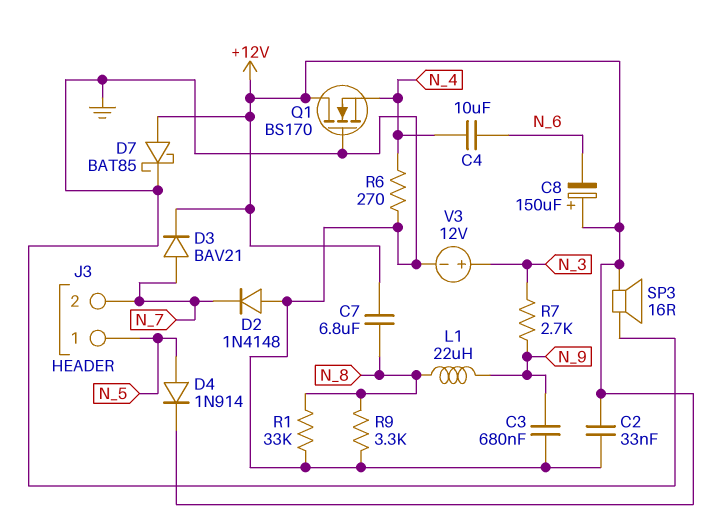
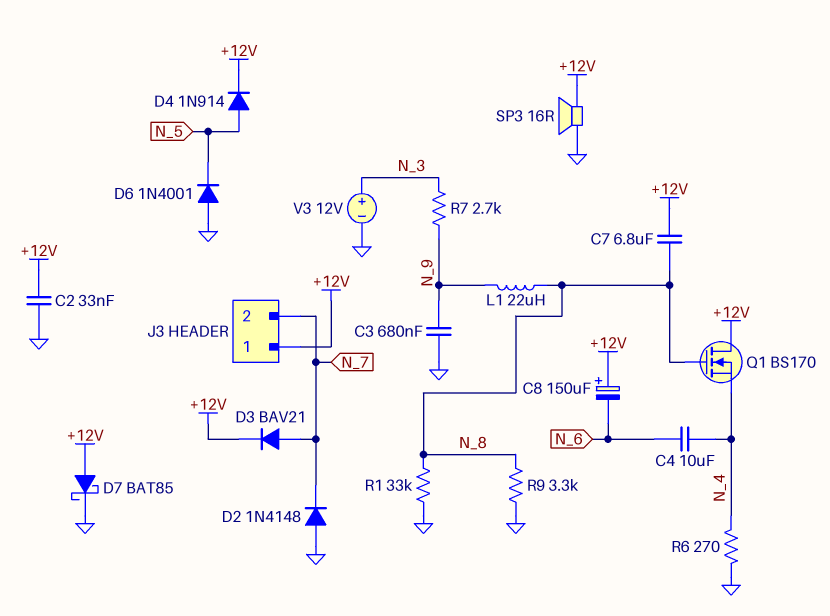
D6: none -> diode 1N4001 (A GND, K N_5)
J3 pin 1: N_5 -> +12V
Q1: NMOS BS170 (G GND, D +12V, S N_4) -> NMOS BS170 (G N_8, D +12V, S N_4)

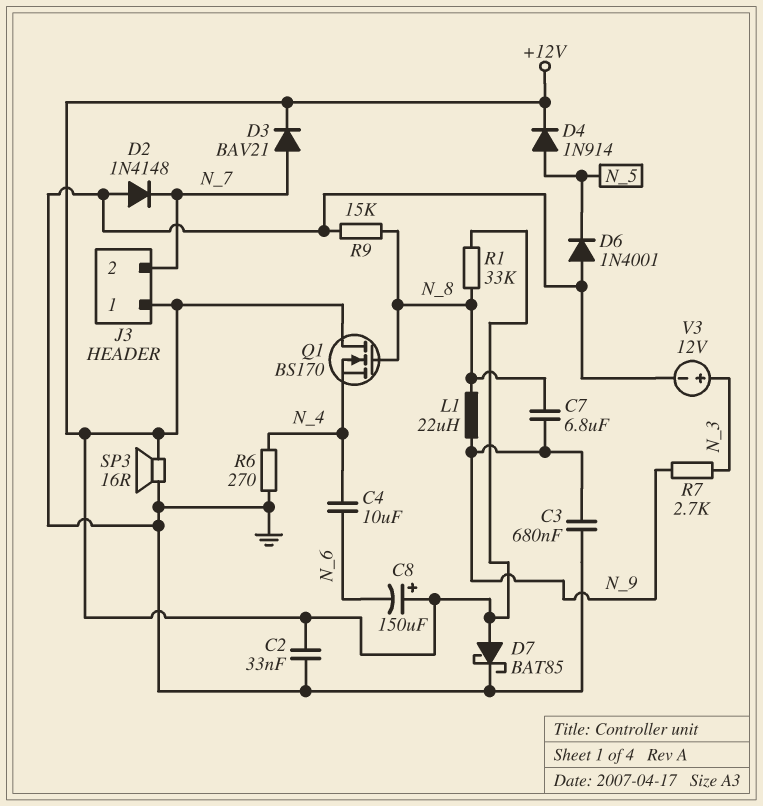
C7: 6.8uF (+12V, N_8) -> 6.8uF (N_8, N_9)
R1: 33k (GND, N_8) -> 33k (+12V, N_8)
R9: 3.3k (GND, N_8) -> 15k (GND, N_8)

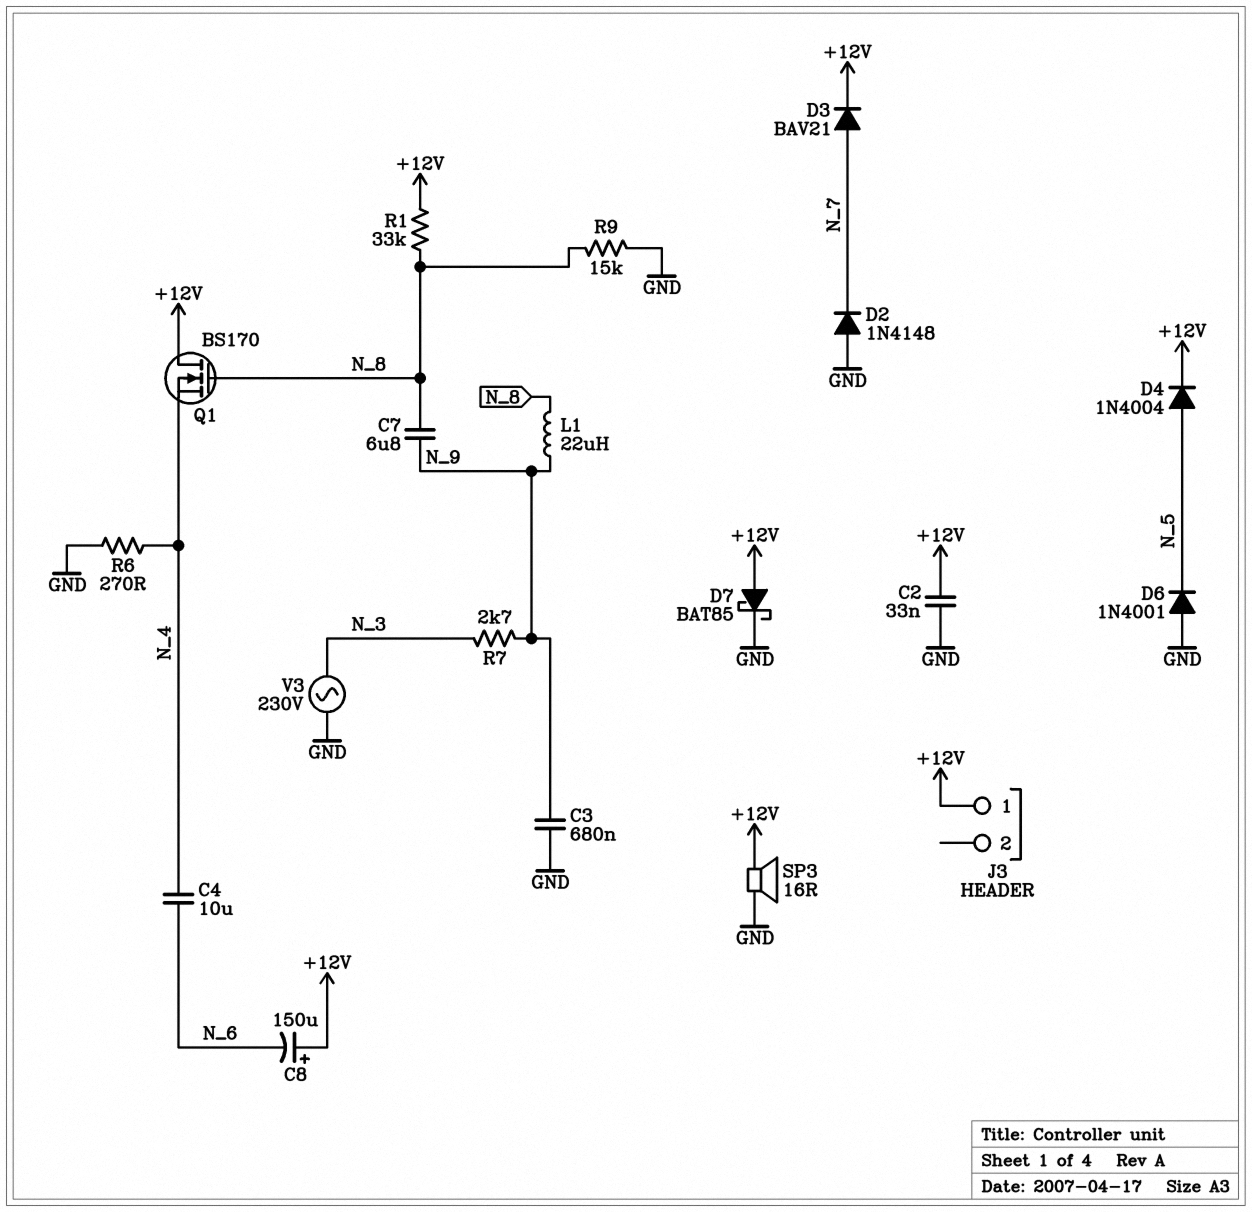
D4: diode 1N914 (A N_5, K +12V) -> diode 1N4004 (A N_5, K +12V)
J3 pin 2: N_7 -> none
V3: 12V (plus N_3, minus GND) -> AC 230V (GND, N_3)

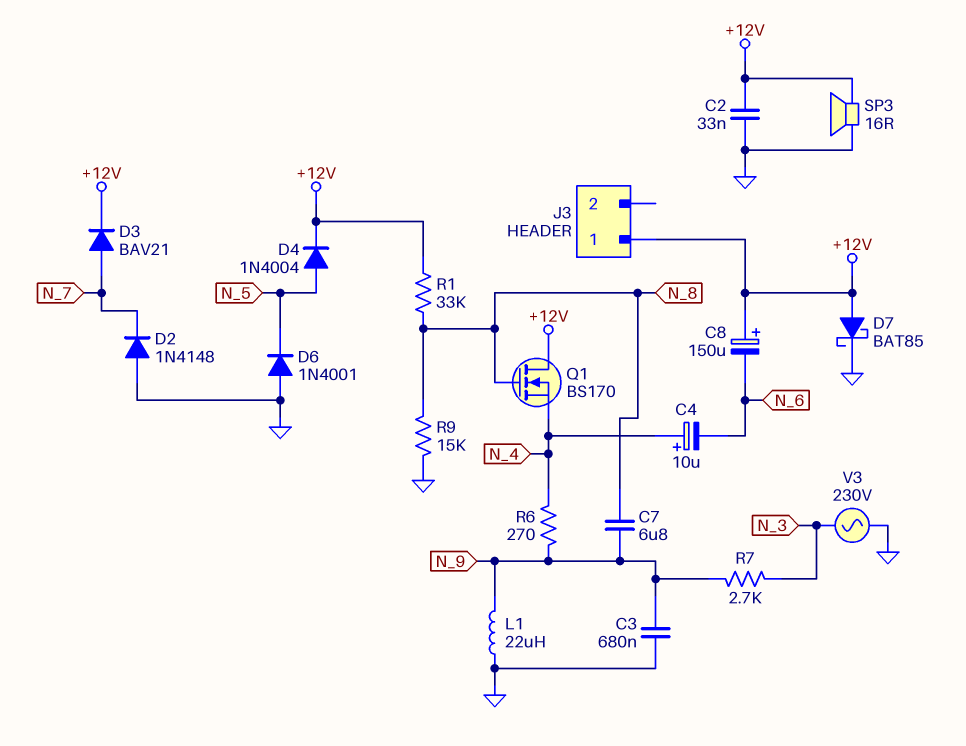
C4: 10uF (N_4, N_6) -> 10uF (plus N_4, minus N_6)
L1: 22uH (N_8, N_9) -> 22uH (GND, N_9)
R6: 270 (GND, N_4) -> 270 (N_4, N_9)

